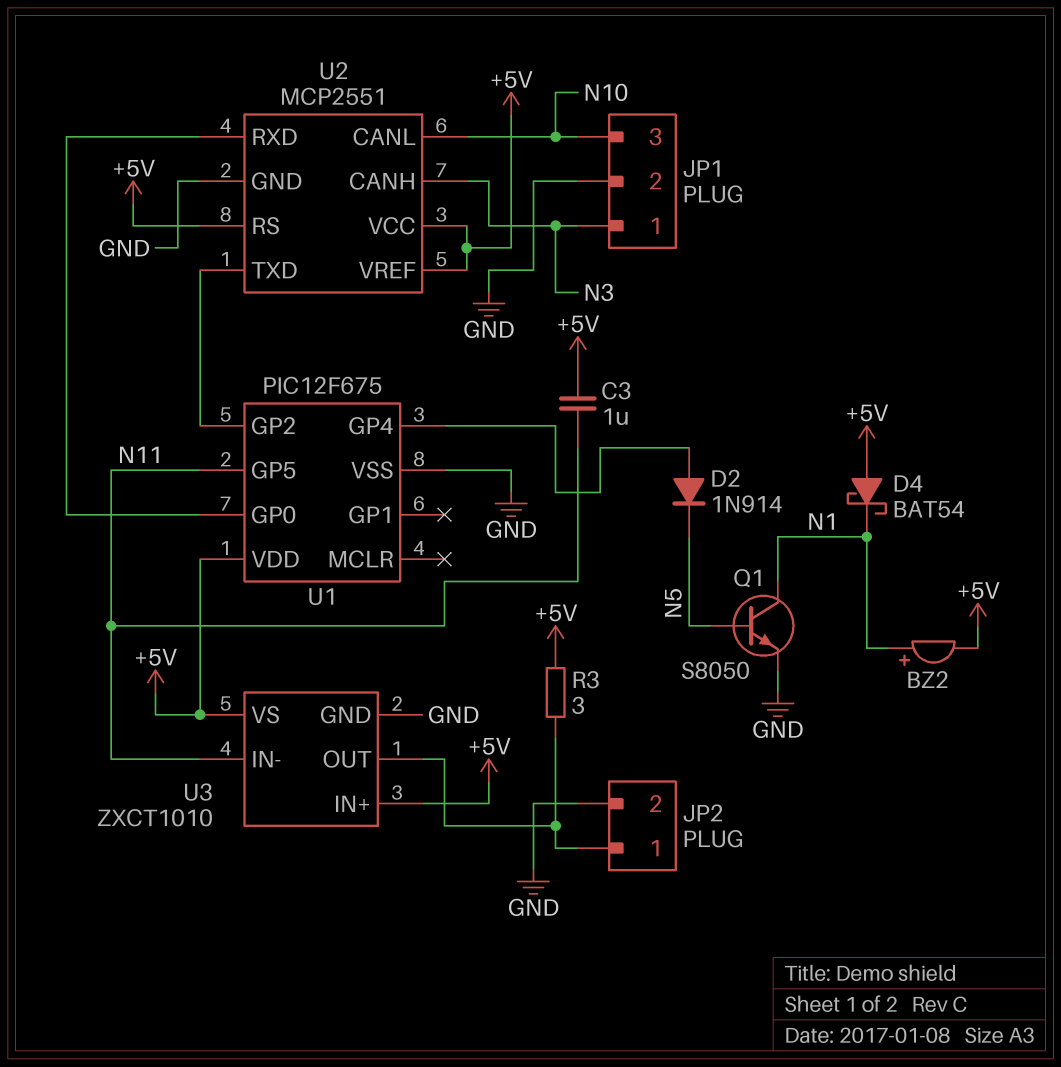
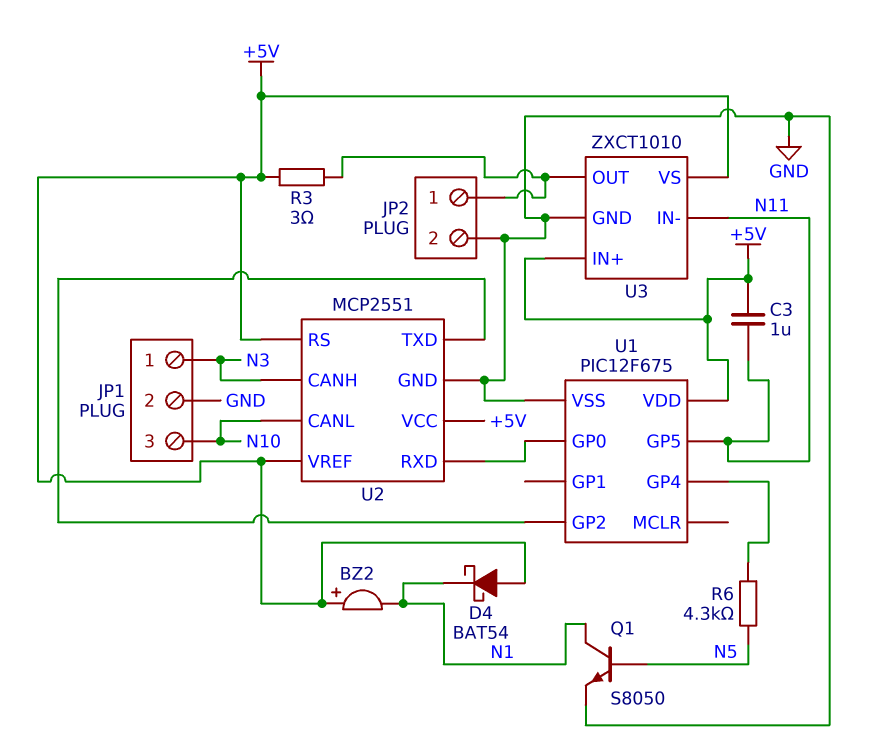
BZ2: buzzer (plus N1, minus +5V) -> buzzer (plus +5V, minus N1)
D2: diode 1N914 (A U1/GP4, K N5) -> none
R6: none -> 4.3k (N5, U1/GP4)

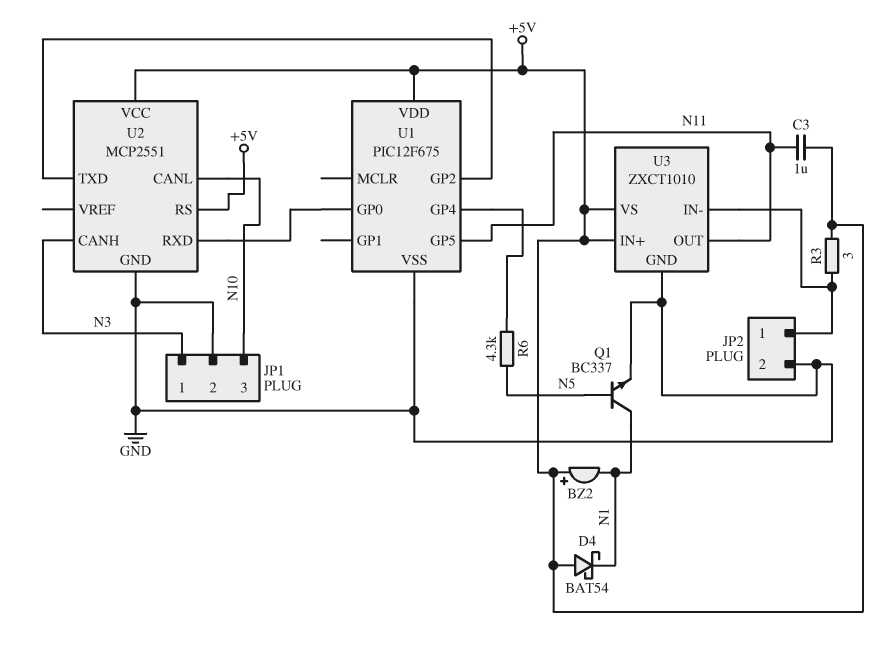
Q1: NPN S8050 (B N5, C N1, E GND) -> NPN BC337 (B N5, C N1, E GND)
U2 pin VREF: +5V -> none
U3 pin IN-: N11 -> JP2/1
U3 pin OUT: JP2/1 -> N11

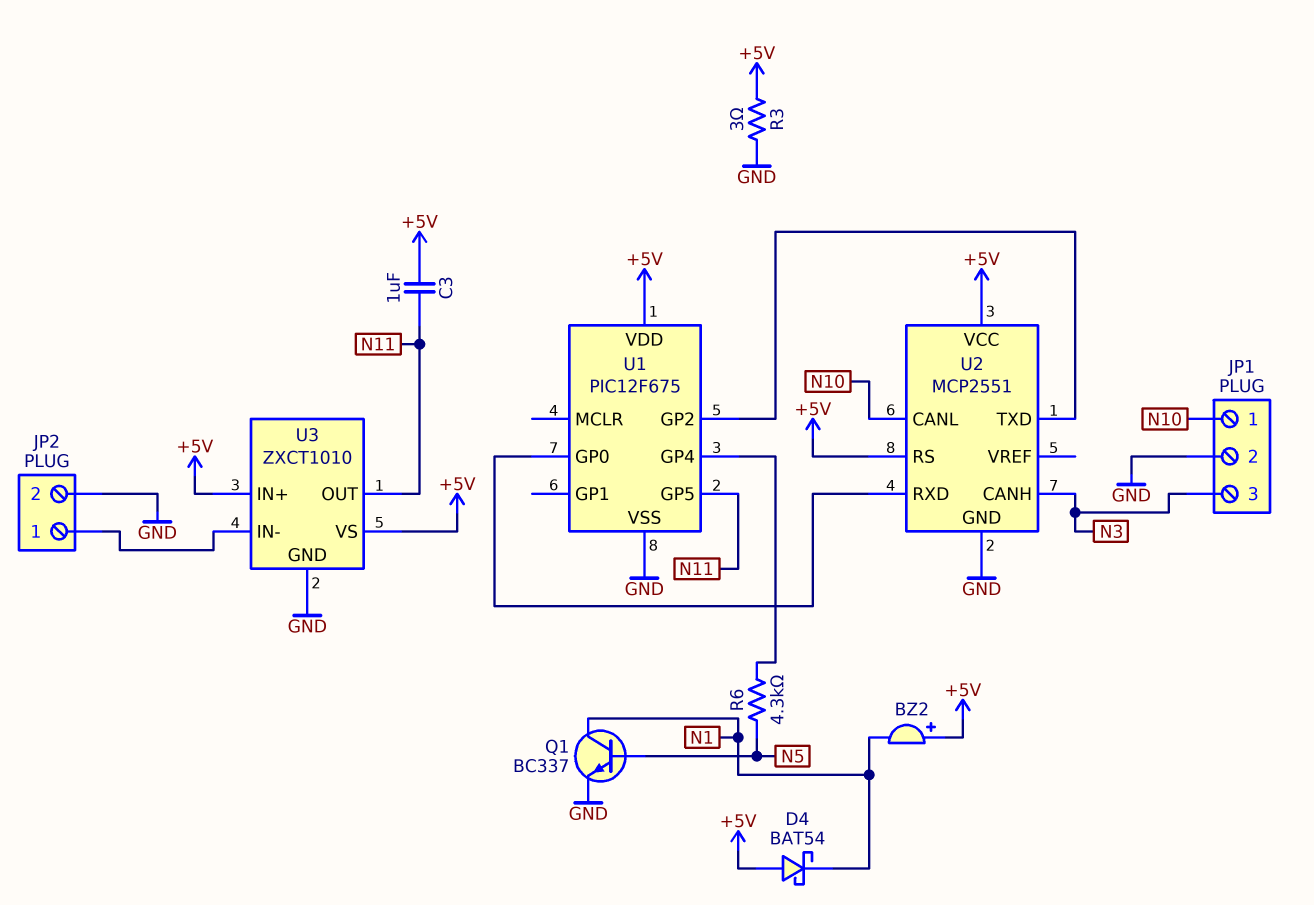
JP1 pin 1: N3 -> N10
JP1 pin 3: N10 -> N3
R3: 3 (+5V, JP2/1) -> 3 (+5V, GND)

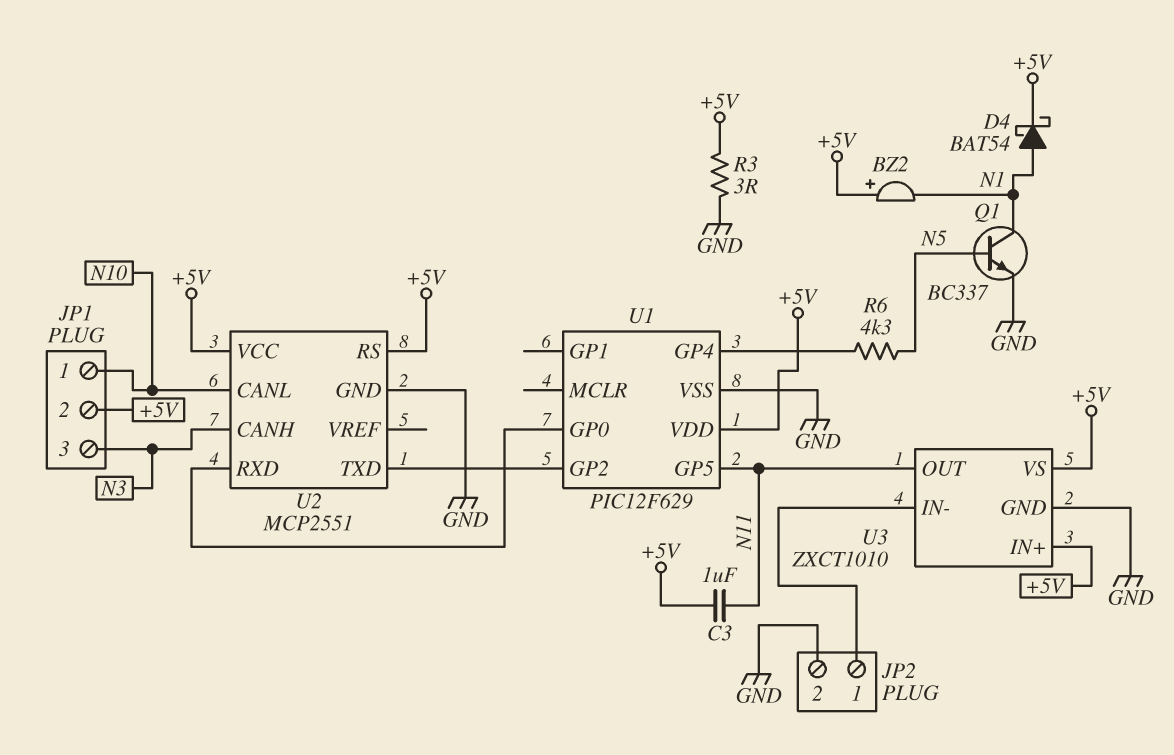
D4: schottky BAT54 (A +5V, K N1) -> schottky BAT54 (A N1, K +5V)
JP1 pin 2: GND -> +5V
U1: PIC12F675 -> PIC12F629

